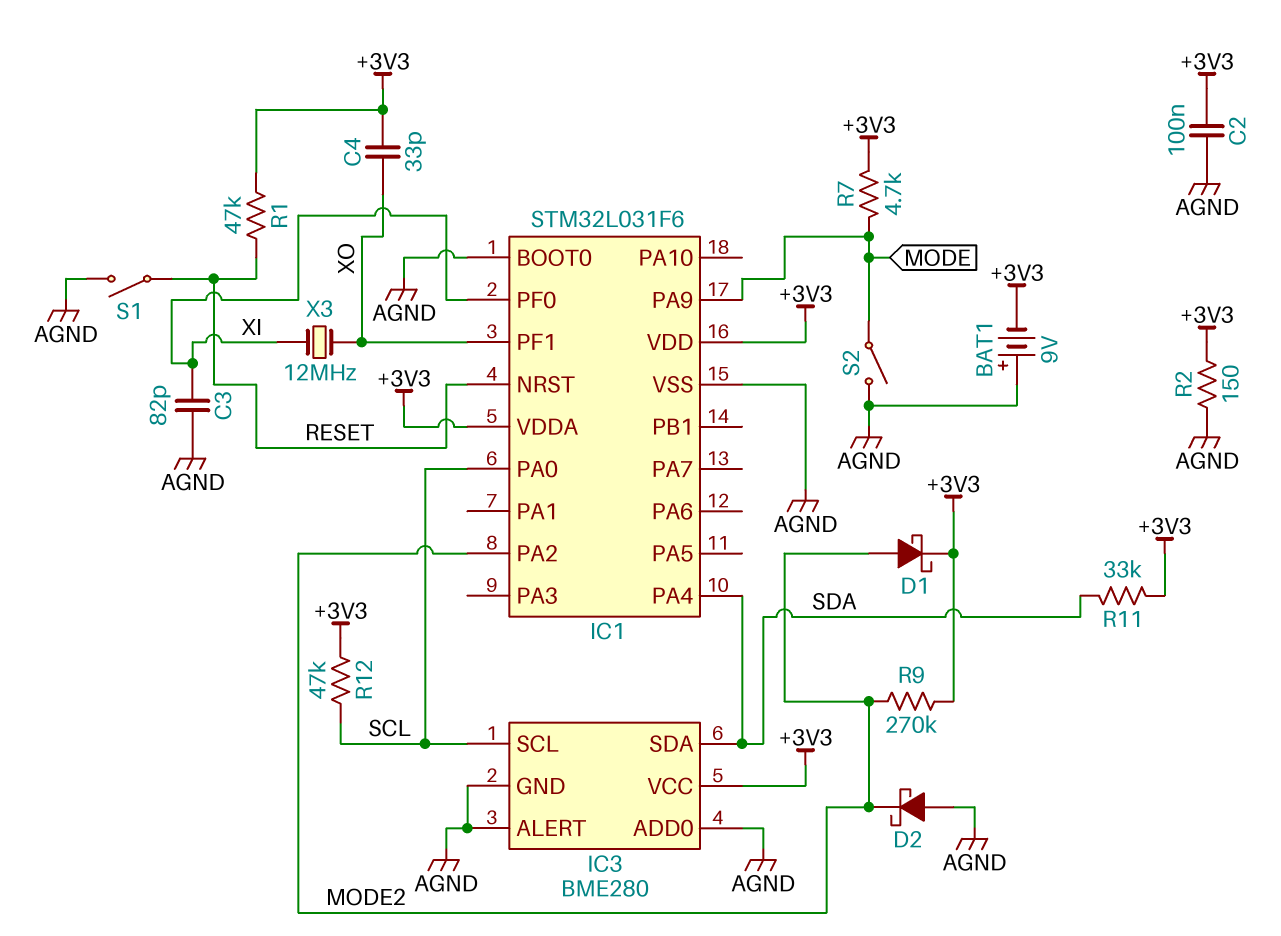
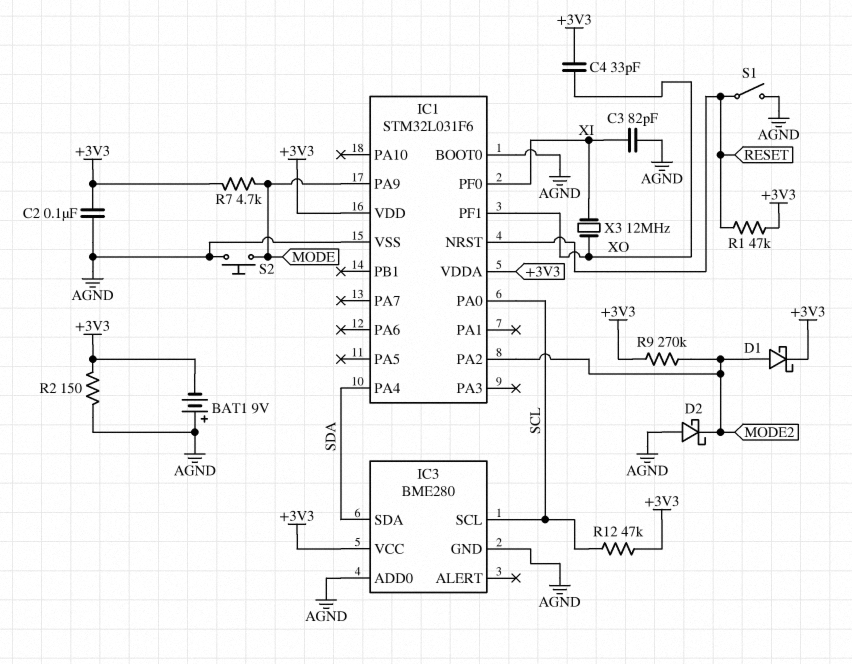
IC3 pin ALERT: AGND -> none
R11: 33k (+3V3, SDA) -> none
S2: switch (AGND, MODE) -> button (AGND, MODE)

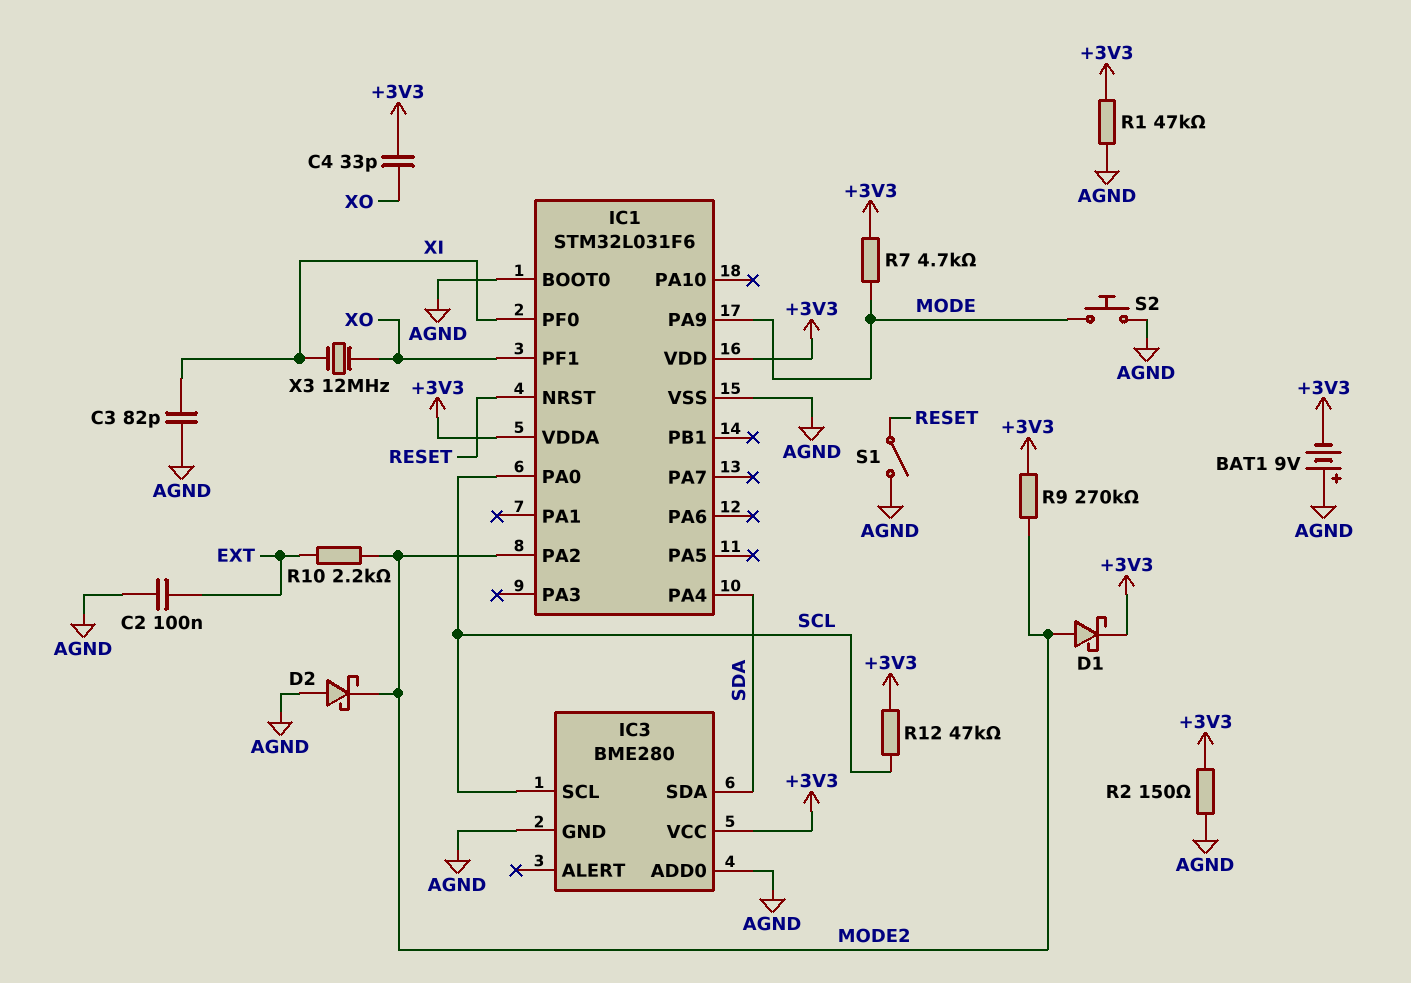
C2: 100nF (+3V3, AGND) -> 100nF (AGND, EXT)
R1: 47k (+3V3, RESET) -> 47k (+3V3, AGND)
R10: none -> 2.2k (EXT, MODE2)

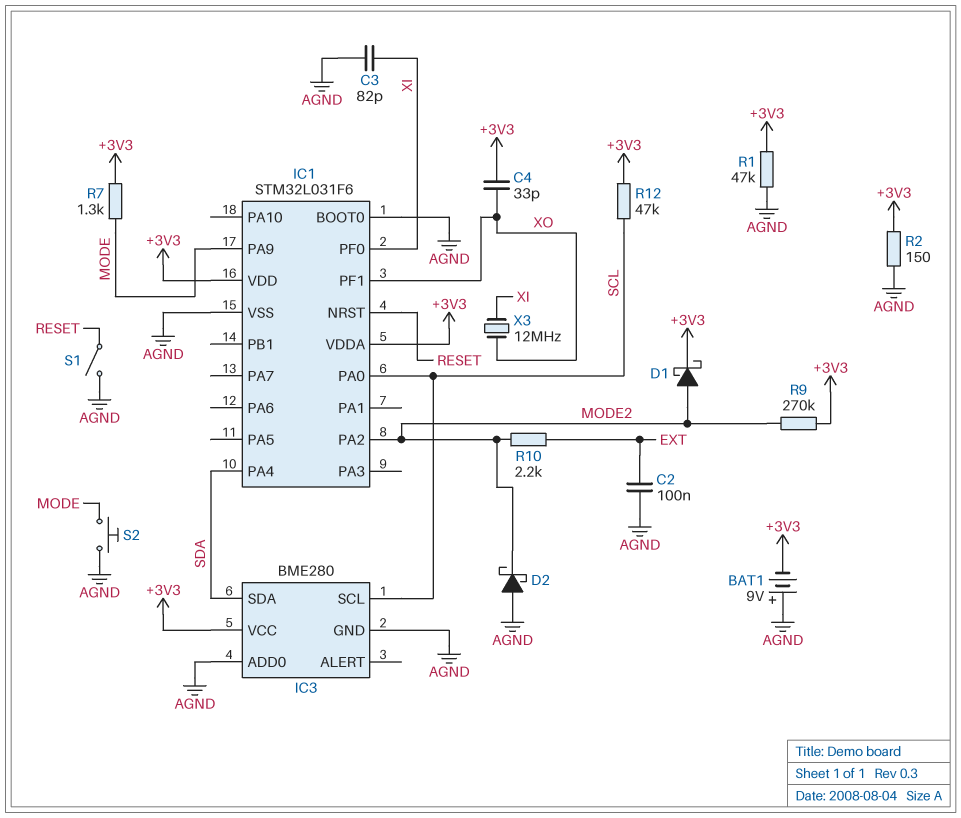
R7: 4.7k (+3V3, MODE) -> 1.3k (+3V3, MODE)

